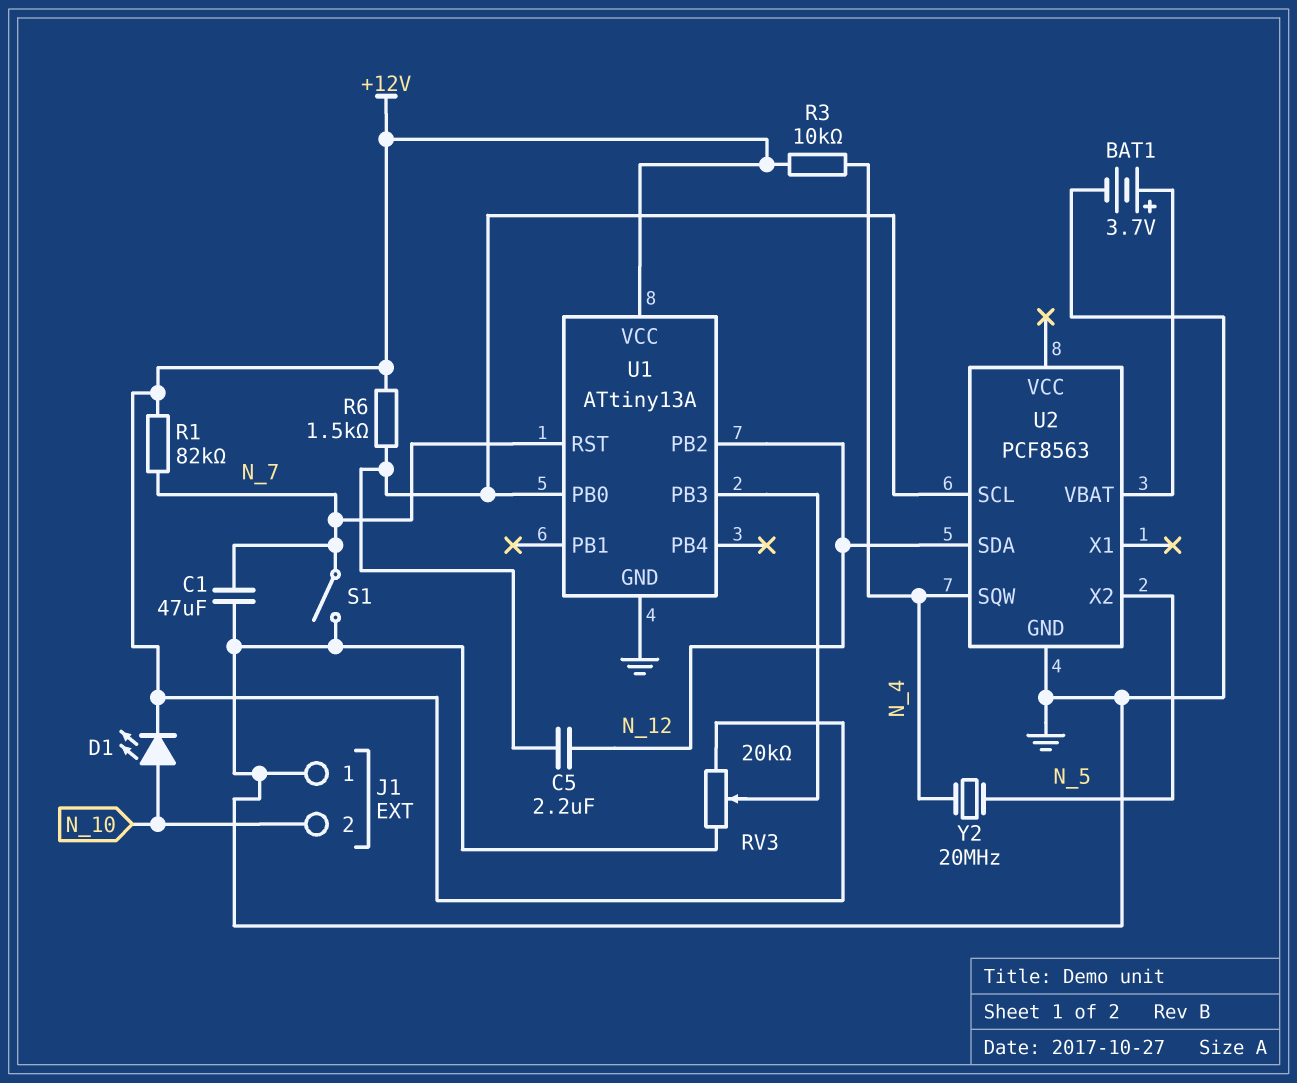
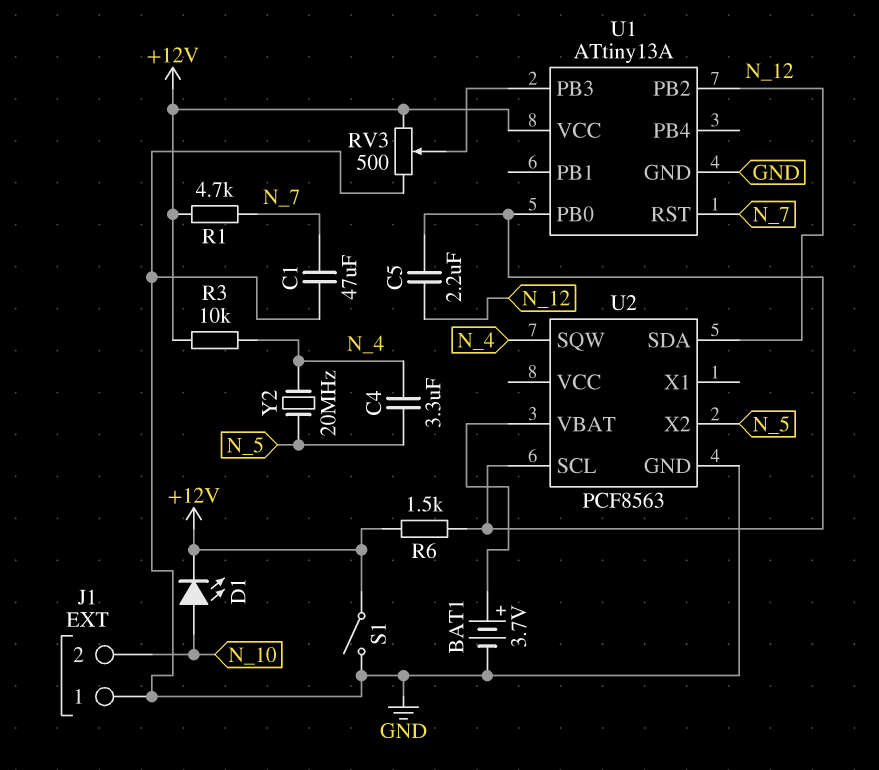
C4: none -> 3.3uF (N_4, N_5)
R1: 82k (+12V, N_7) -> 4.7k (+12V, N_7)
RV3: 20k (+12V, GND, wiper U1/PB3) -> 500 (+12V, GND, wiper U1/PB3)
S1: switch (GND, N_7) -> switch (+12V, GND)

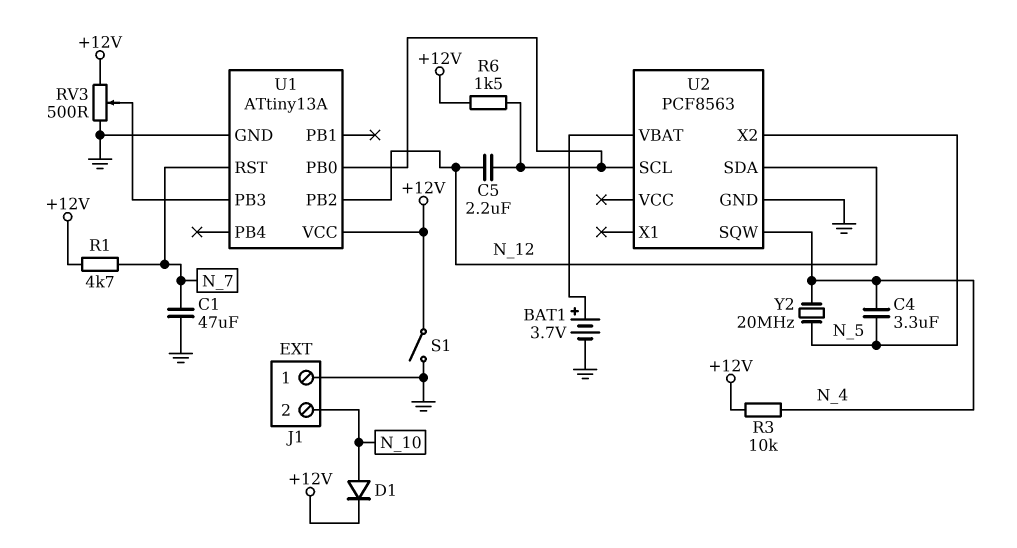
D1: LED (A N_10, K +12V) -> diode (A N_10, K +12V)

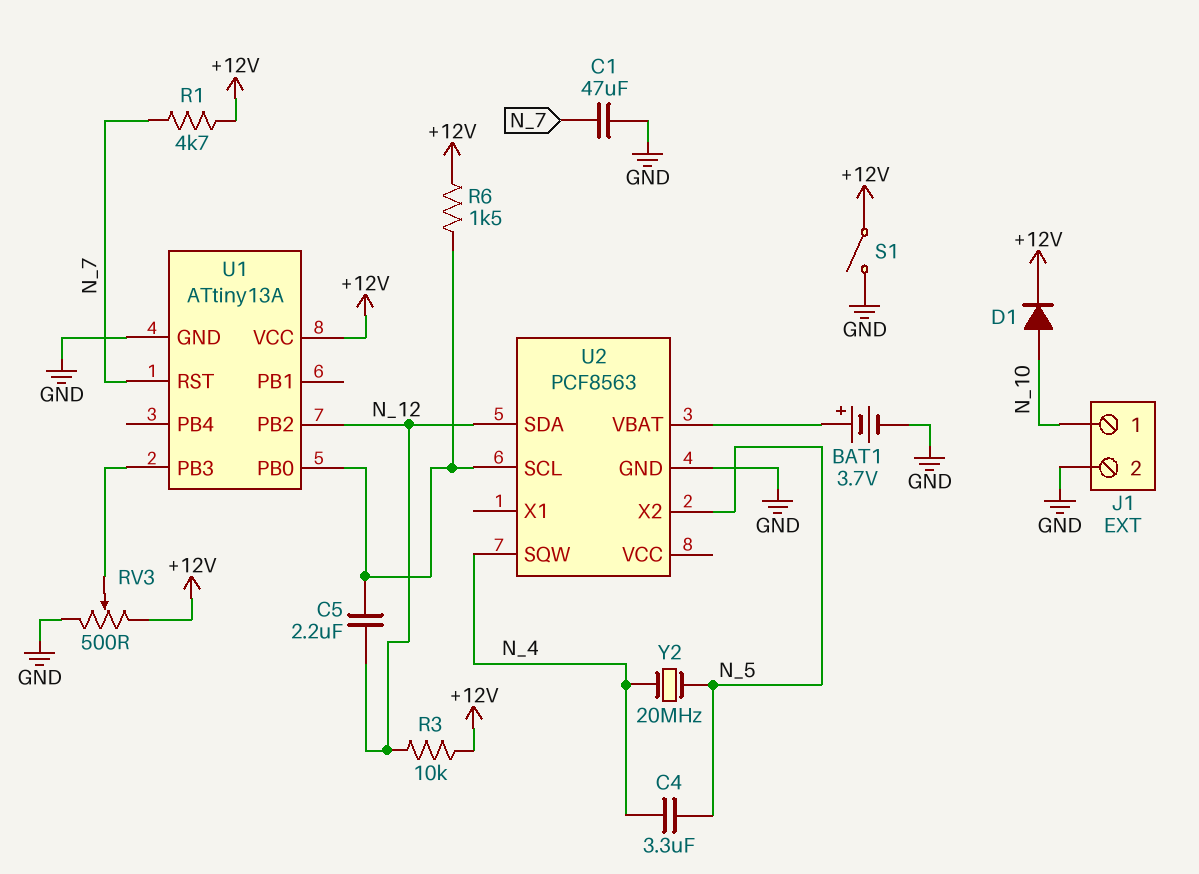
J1 pin 1: GND -> N_10
J1 pin 2: N_10 -> GND
R3: 10k (+12V, N_4) -> 10k (+12V, N_12)

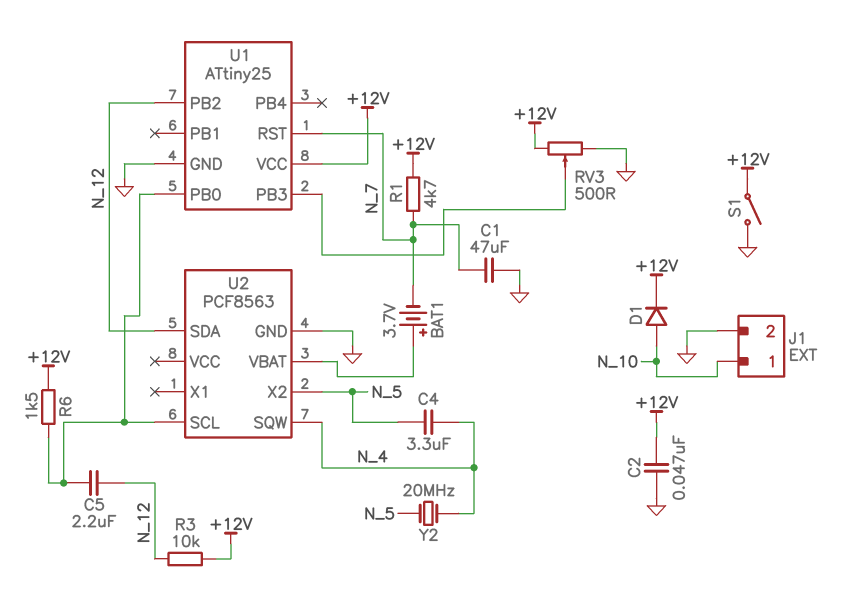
BAT1: 3.7V (plus U2/VBAT, minus GND) -> 3.7V (plus U2/VBAT, minus N_7)
C2: none -> 47nF (+12V, GND)
U1: ATtiny13A -> ATtiny25

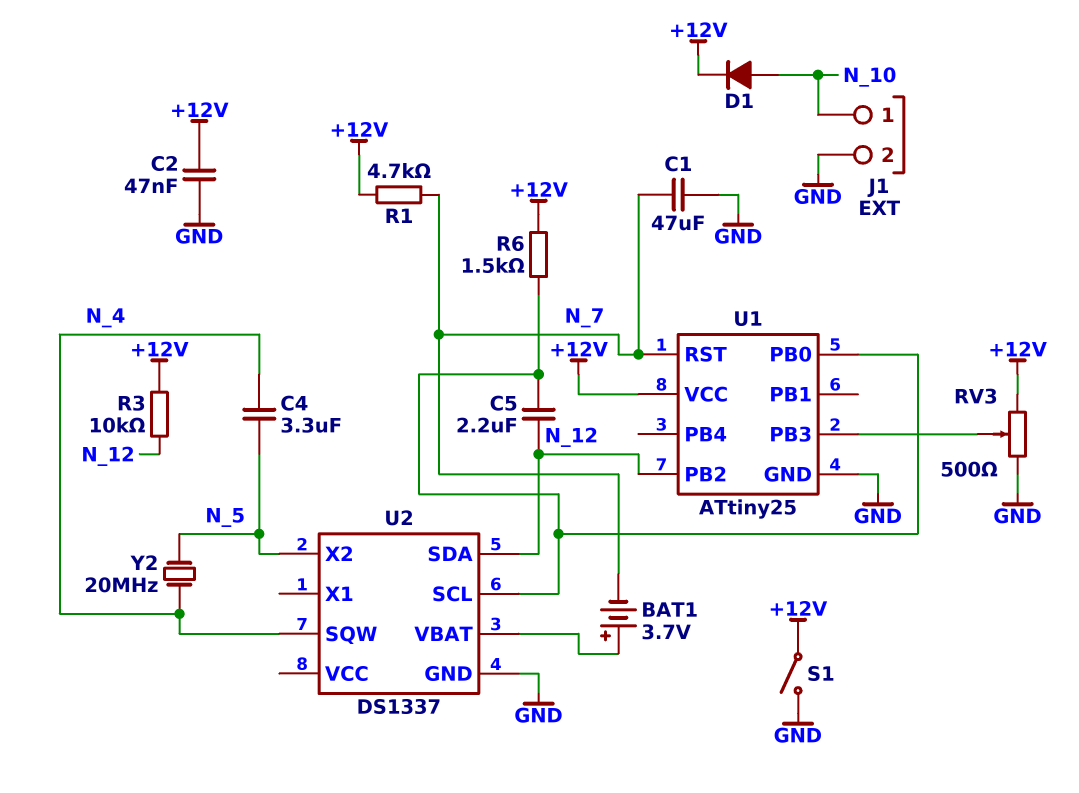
U2: PCF8563 -> DS1337

